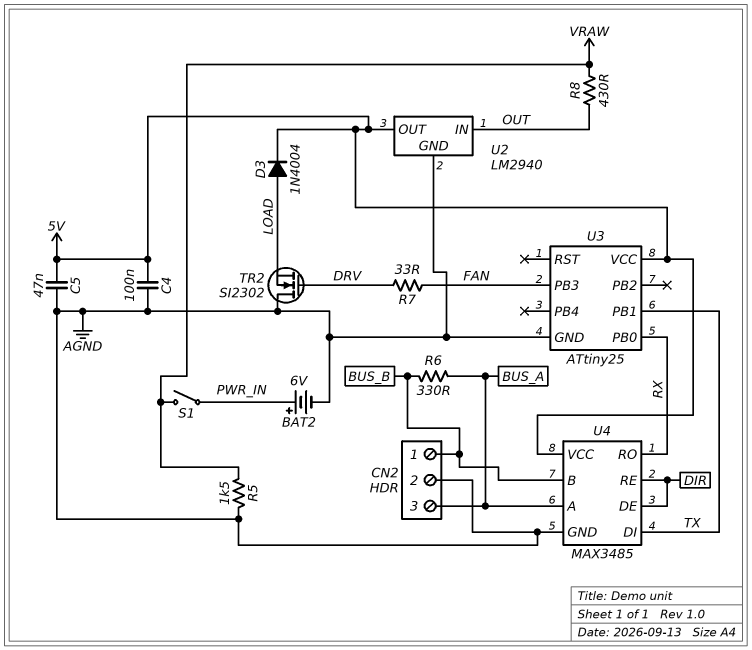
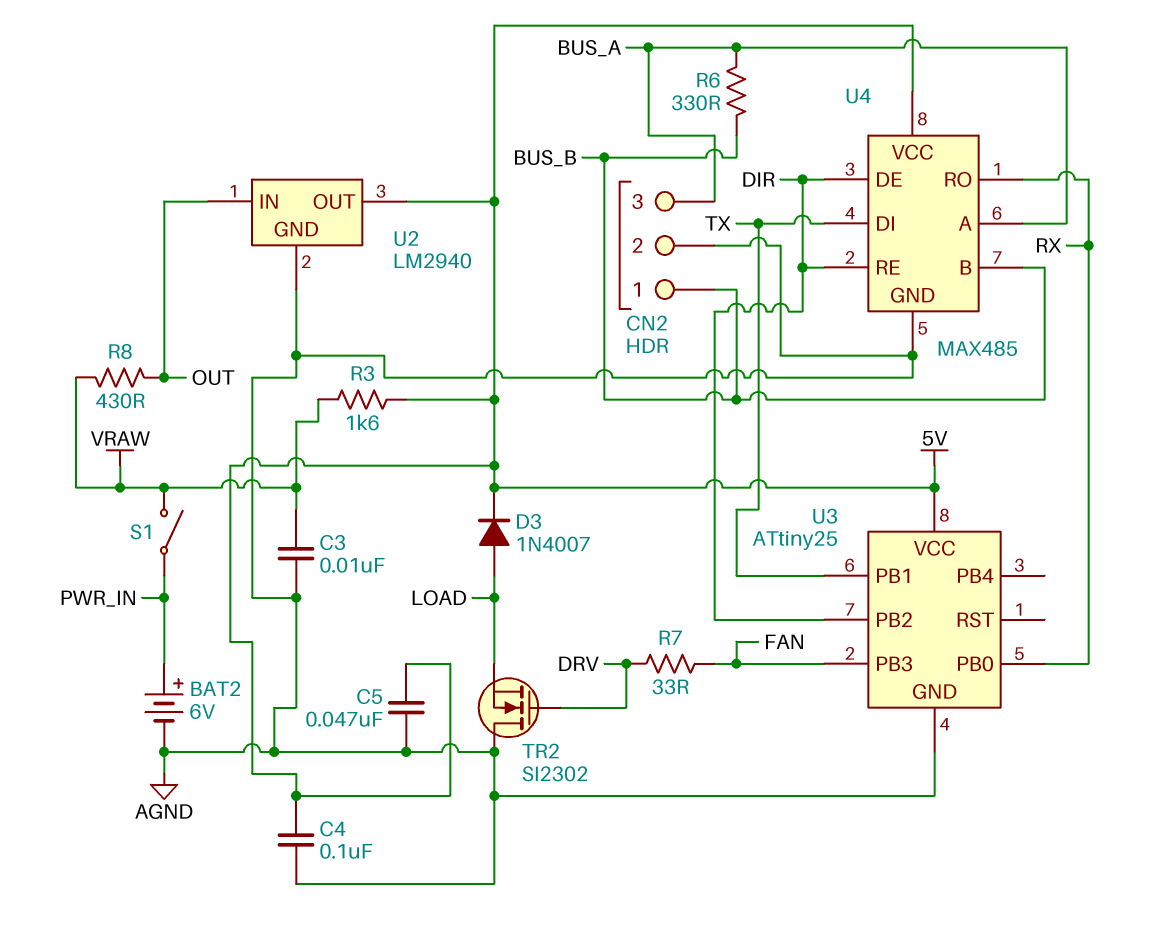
C3: none -> 10nF (AGND, VRAW)
D3: diode 1N4004 (A LOAD, K 5V) -> diode 1N4007 (A LOAD, K 5V)
R3: none -> 1.6k (5V, VRAW)
R5: 1.5k (AGND, VRAW) -> none
U3 pin PB2: none -> DIR
U4: MAX3485 -> MAX485

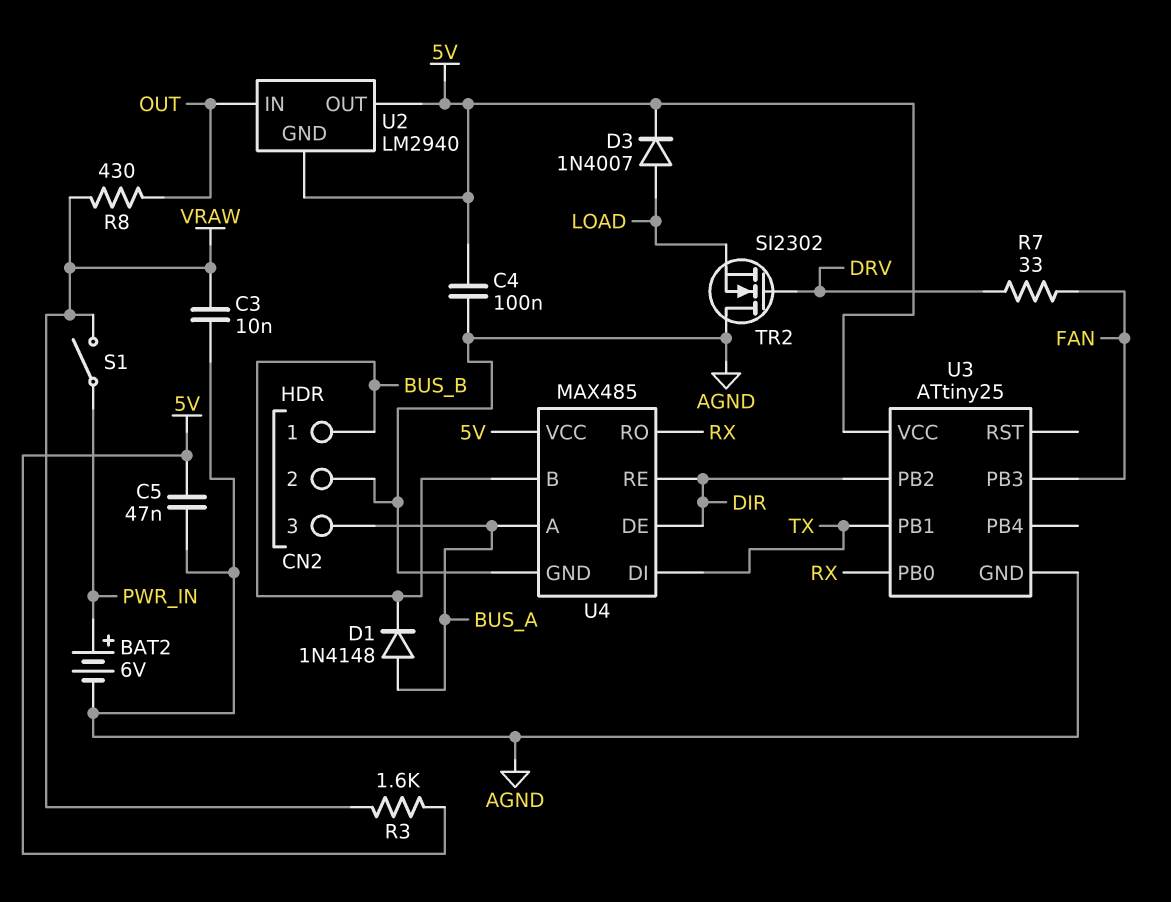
D1: none -> diode 1N4148 (A BUS_A, K BUS_B)
R6: 330 (BUS_A, BUS_B) -> none
U2 pin GND: AGND -> 5V

